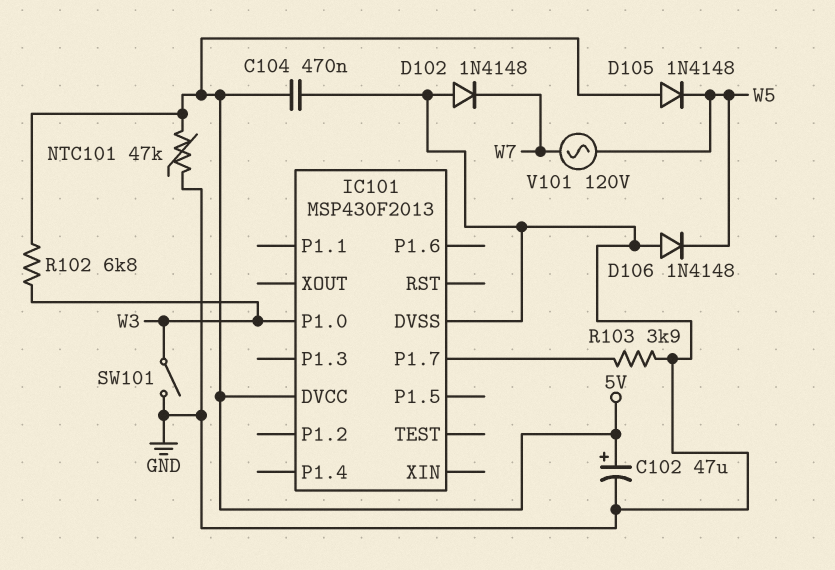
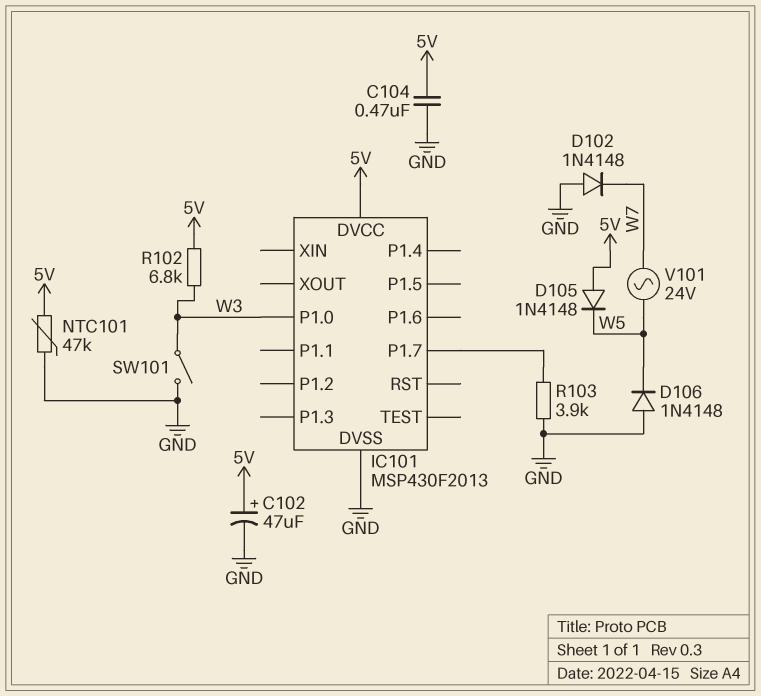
V101: AC 120V (W5, W7) -> AC 24V (W5, W7)

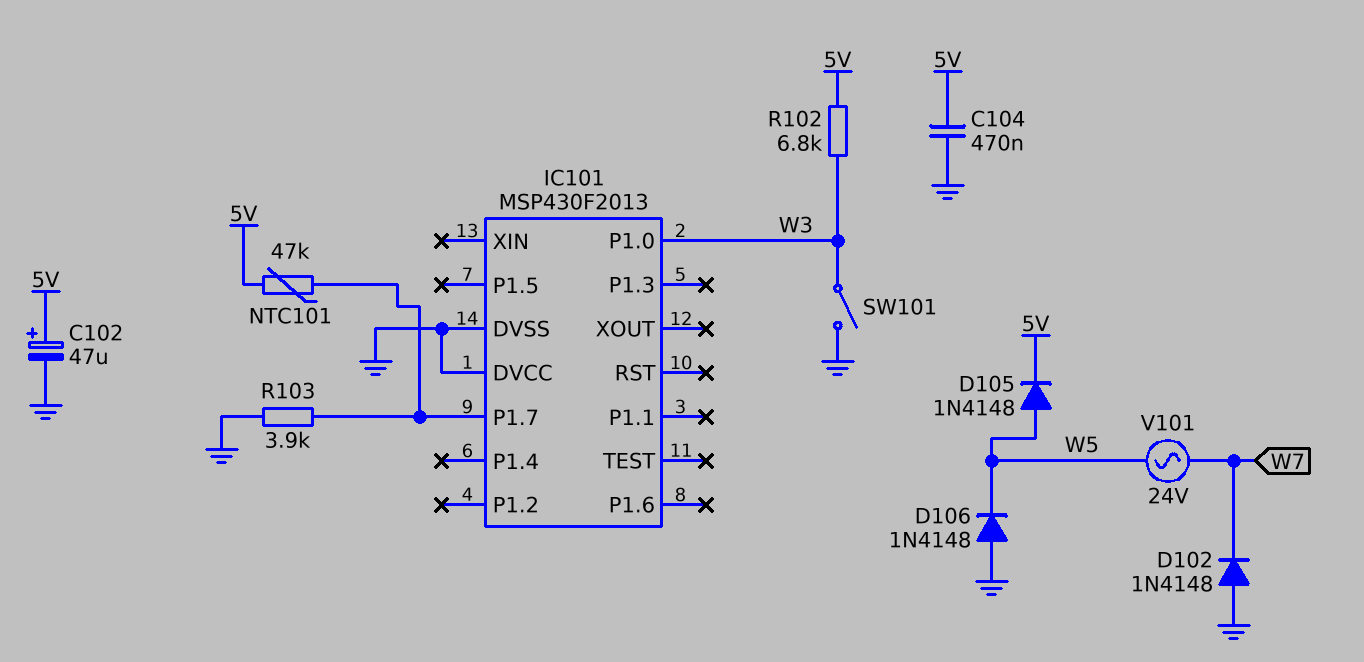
D105: diode 1N4148 (A 5V, K W5) -> diode 1N4148 (A W5, K 5V)
IC101 pin DVCC: 5V -> GND
NTC101: 47k (5V, GND) -> 47k (5V, IC101/P1.7)

